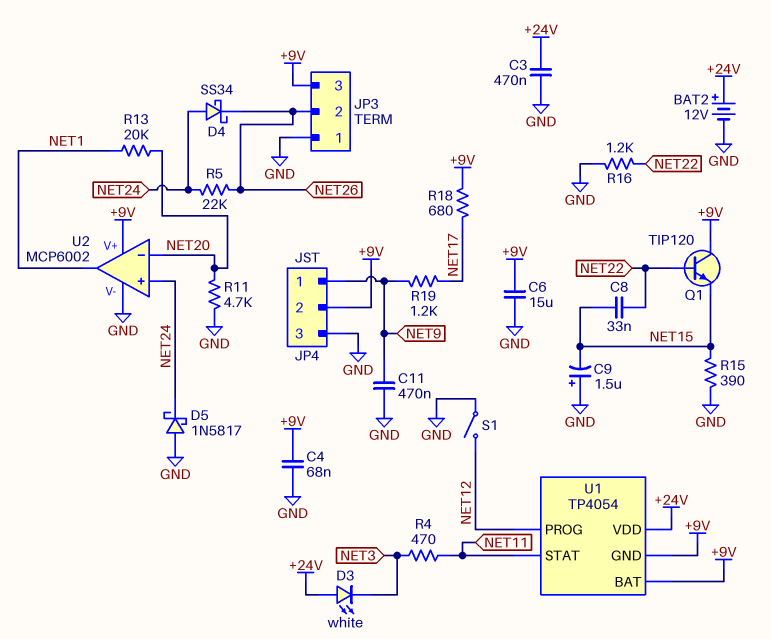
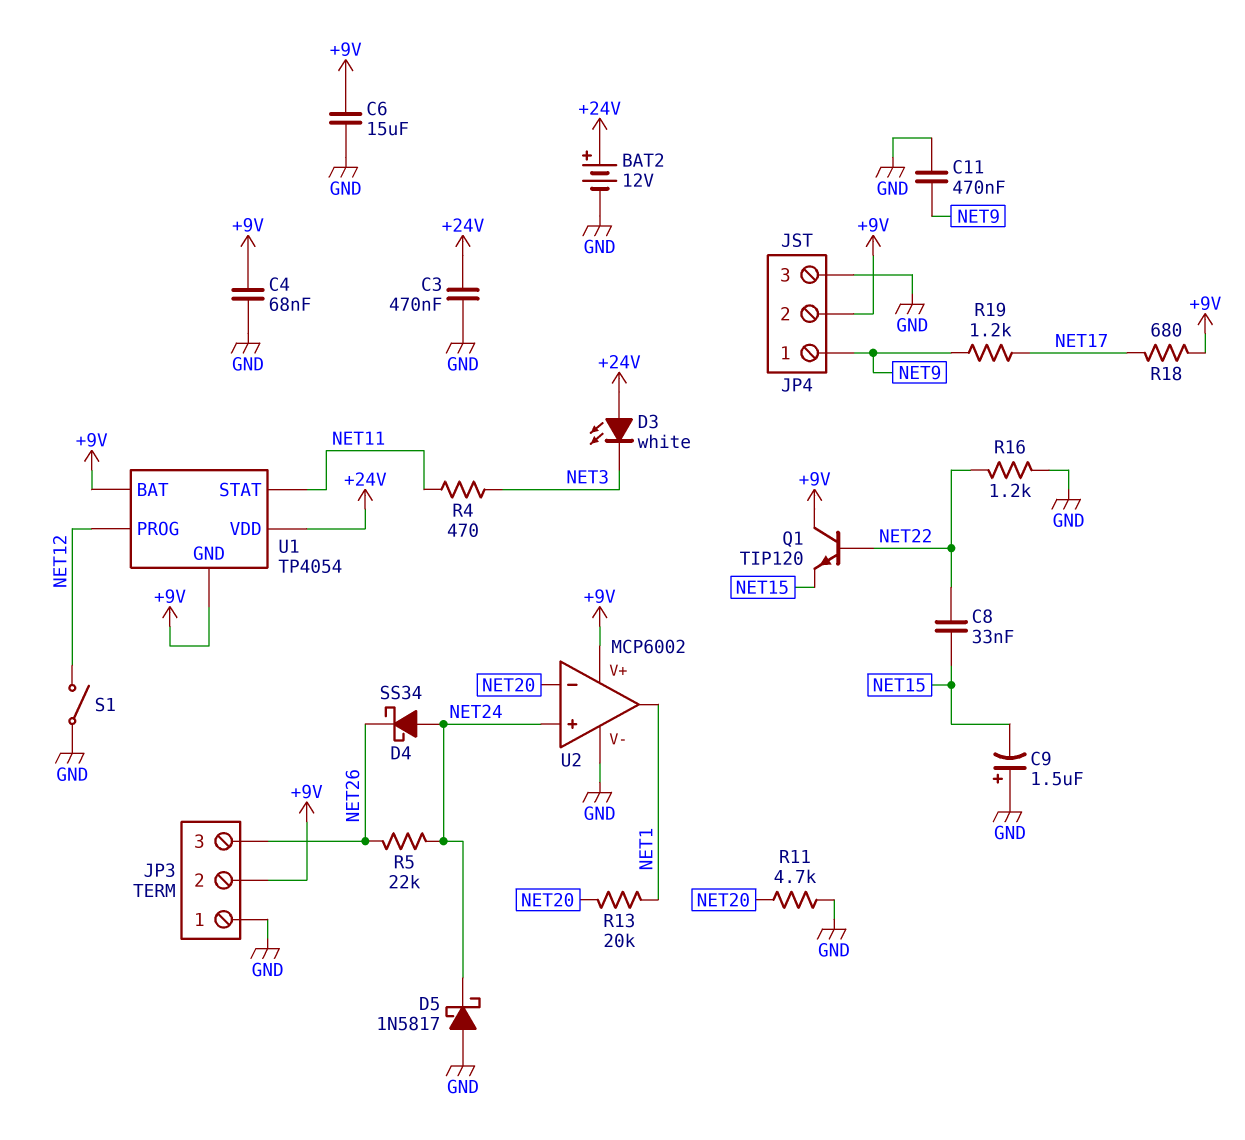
JP3 pin 2: NET26 -> +9V
JP3 pin 3: +9V -> NET26
R15: 390 (GND, NET15) -> none

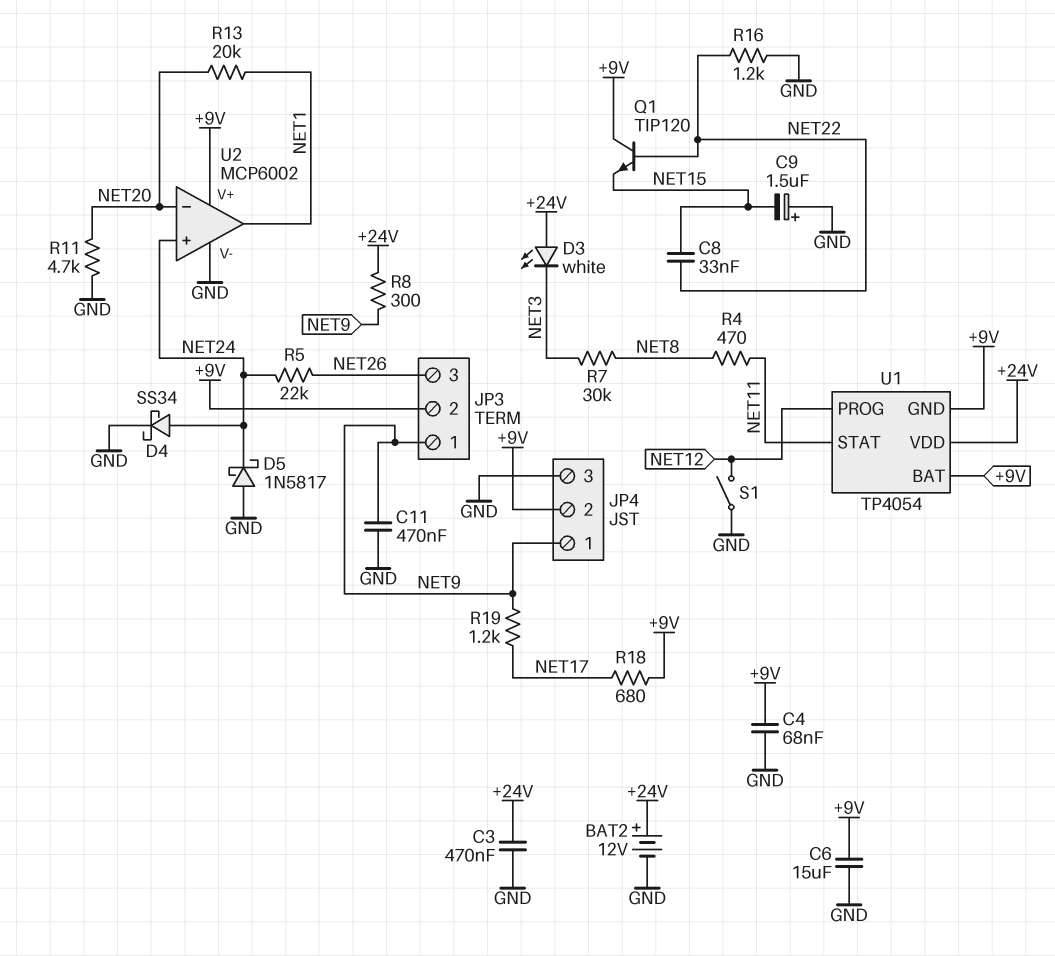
D4: schottky SS34 (A NET24, K NET26) -> schottky SS34 (A NET24, K GND)
JP3 pin 1: GND -> NET9
R4: 470 (NET3, NET11) -> 470 (NET8, NET11)
R7: none -> 30k (NET3, NET8)
R8: none -> 300 (+24V, NET9)

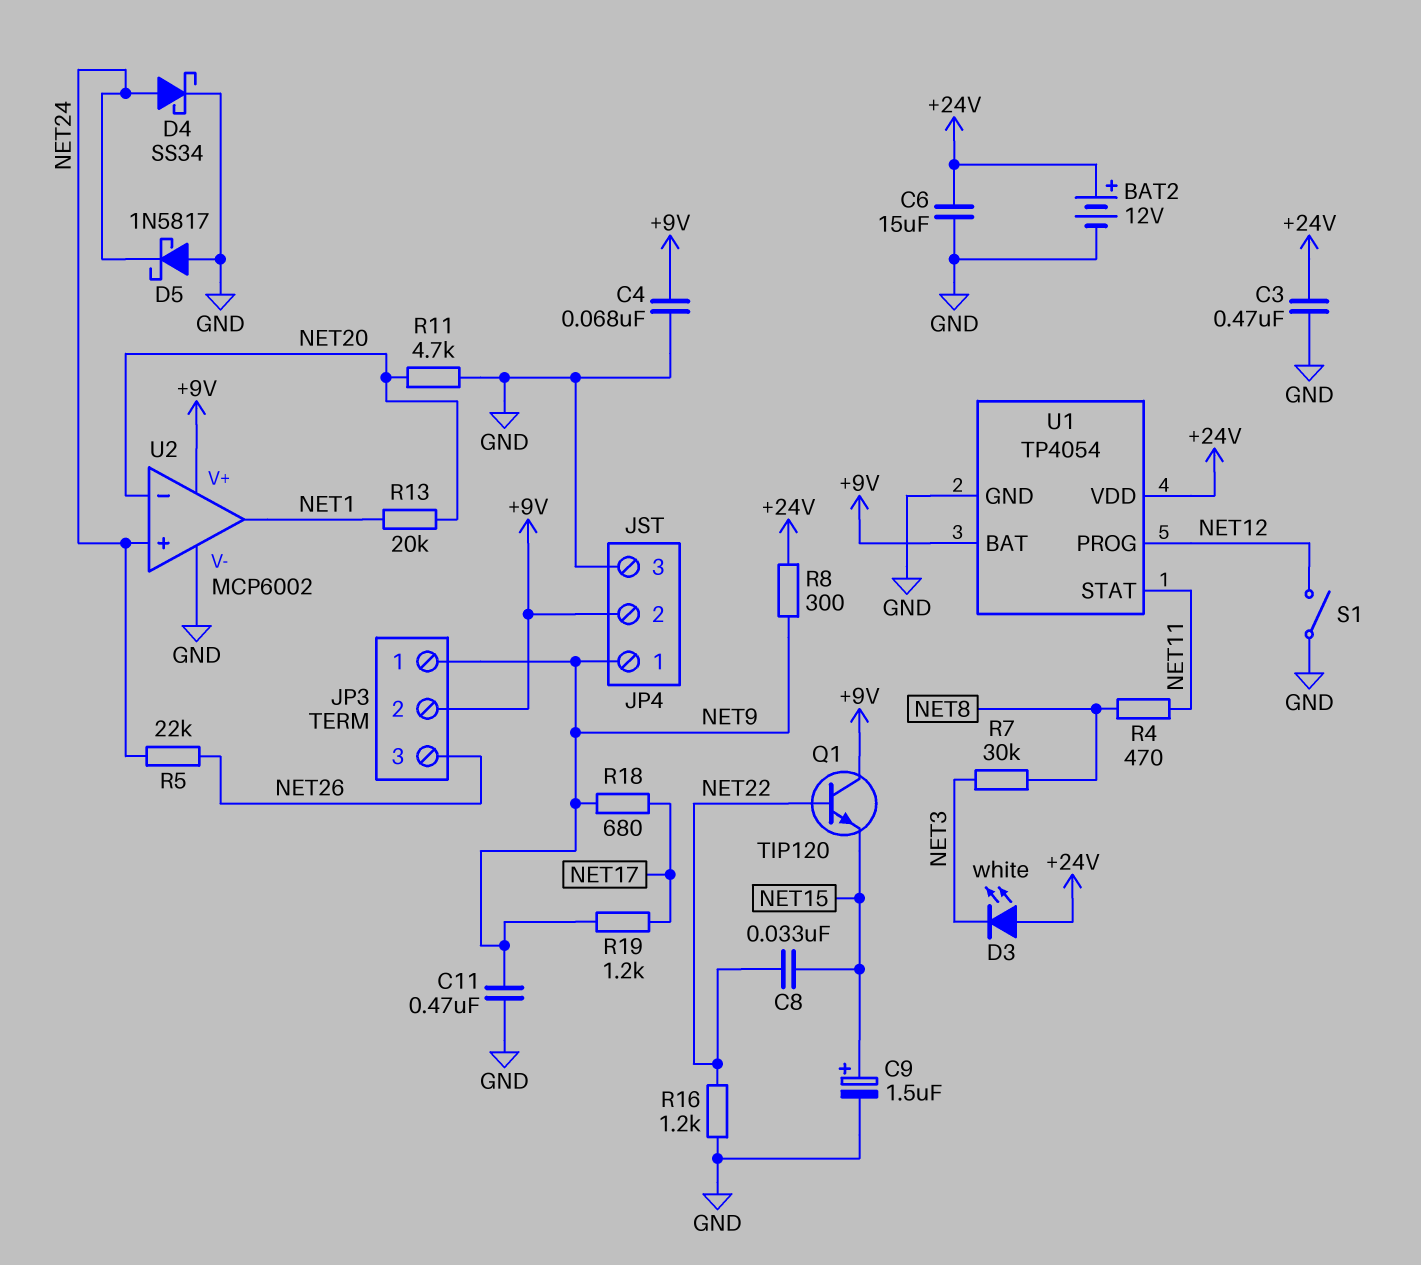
C6: 15uF (+9V, GND) -> 15uF (+24V, GND)
C9: 1.5uF (plus GND, minus NET15) -> 1.5uF (plus NET15, minus GND)
R18: 680 (+9V, NET17) -> 680 (NET9, NET17)
U1 pin GND: +9V -> GND

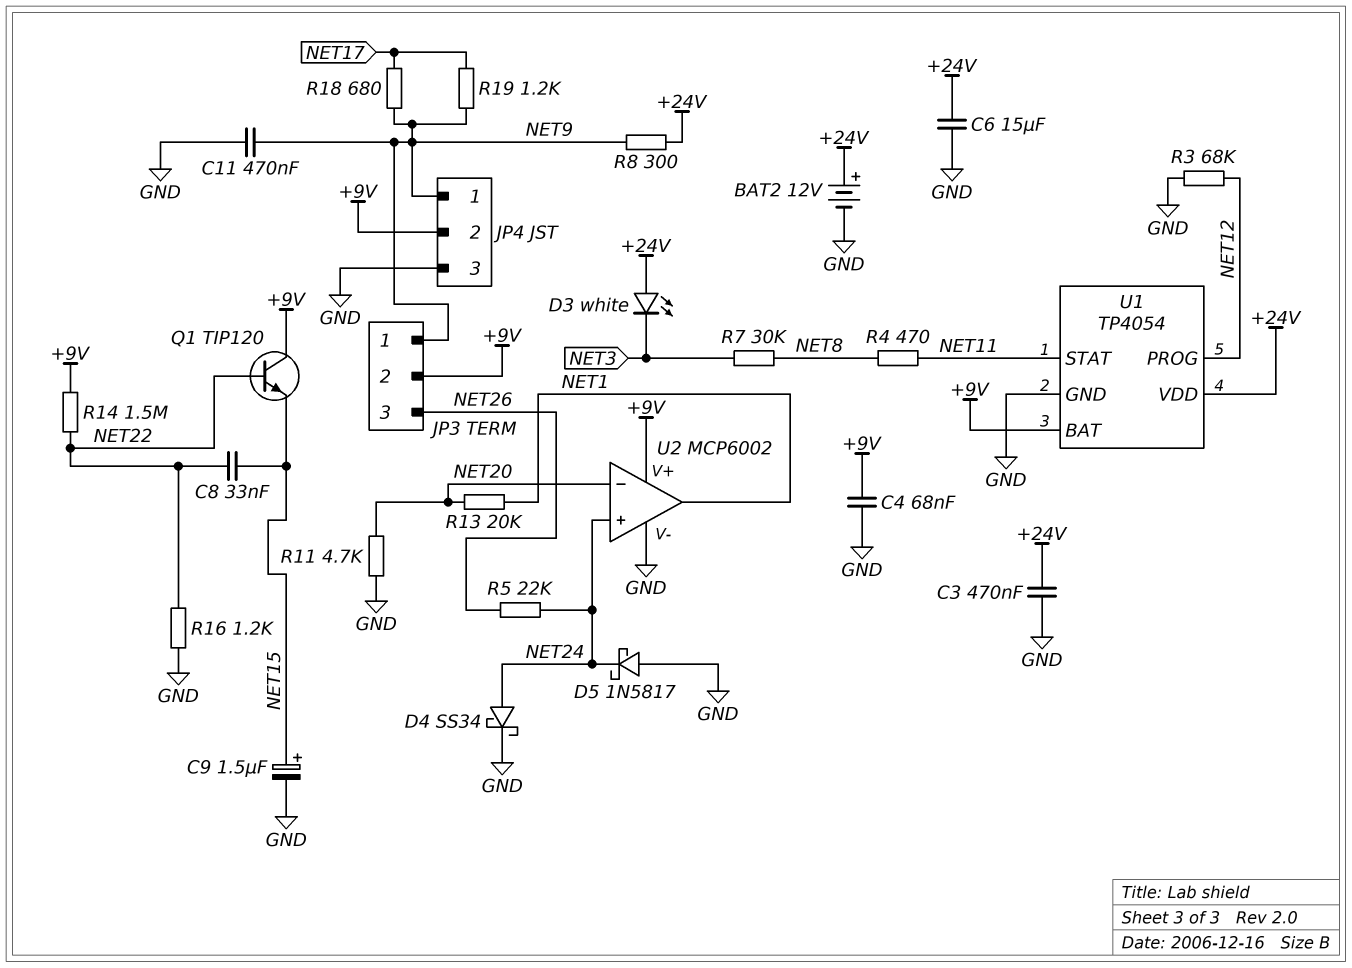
R3: none -> 68k (GND, NET12)
R14: none -> 1.5M (+9V, NET22)
S1: switch (GND, NET12) -> none

